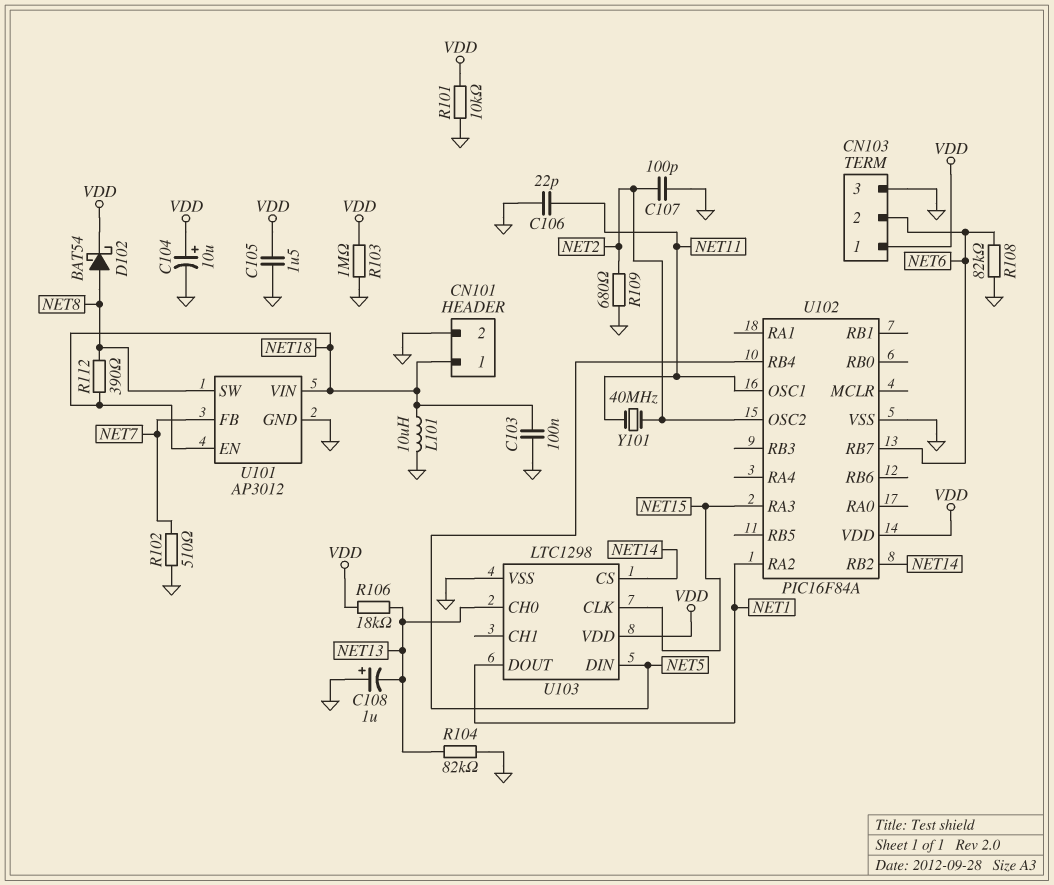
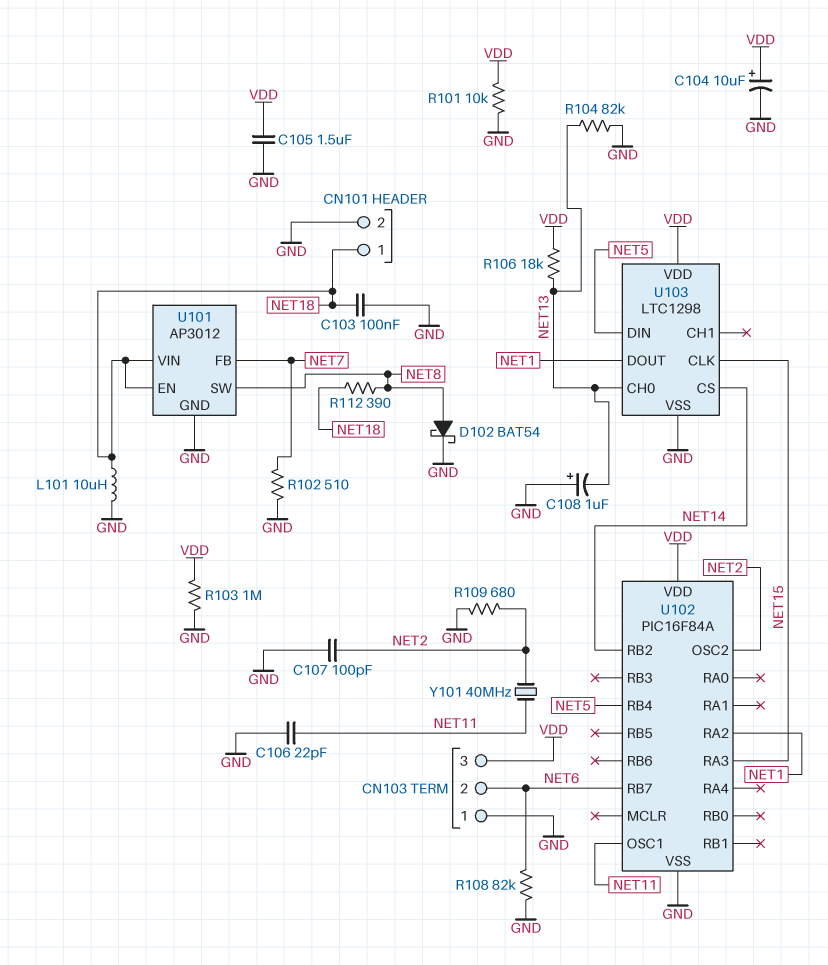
CN103 pin 1: VDD -> GND
CN103 pin 3: GND -> VDD
D102: schottky BAT54 (A NET8, K VDD) -> schottky BAT54 (A NET8, K GND)

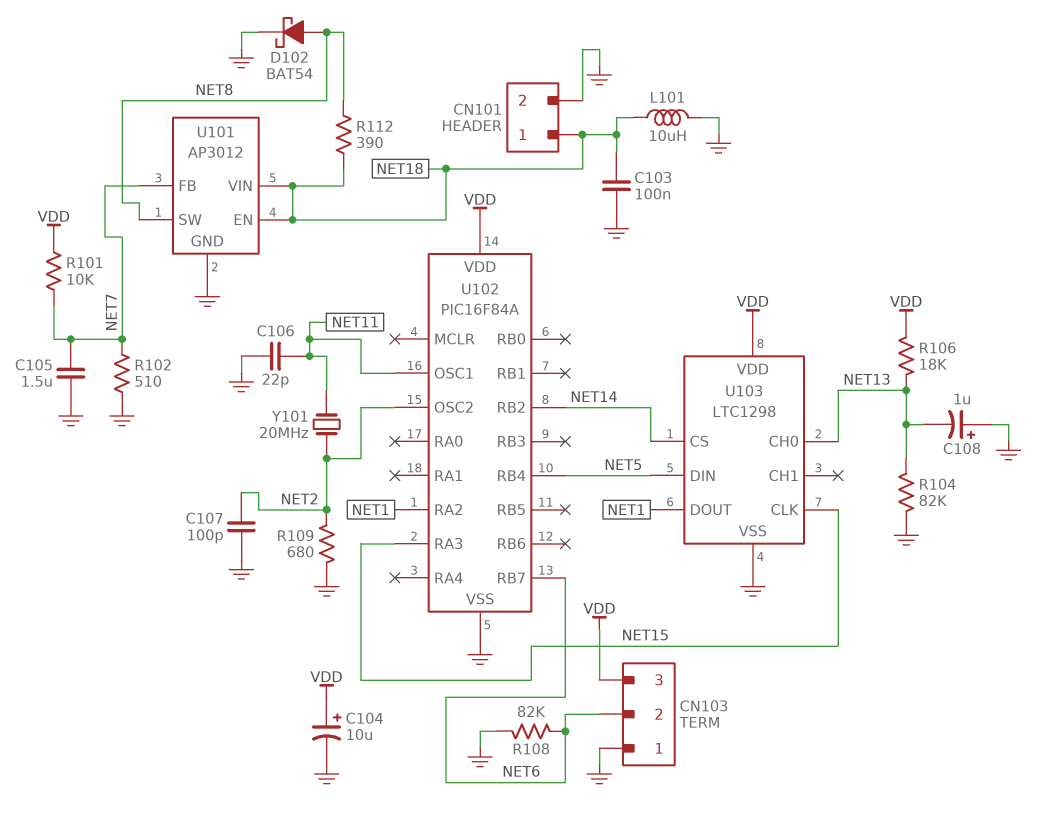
C105: 1.5uF (GND, VDD) -> 1.5uF (GND, NET7)
R101: 10k (GND, VDD) -> 10k (NET7, VDD)
R103: 1M (GND, VDD) -> none
Y101: 40MHz (NET2, NET11) -> 20MHz (NET2, NET11)

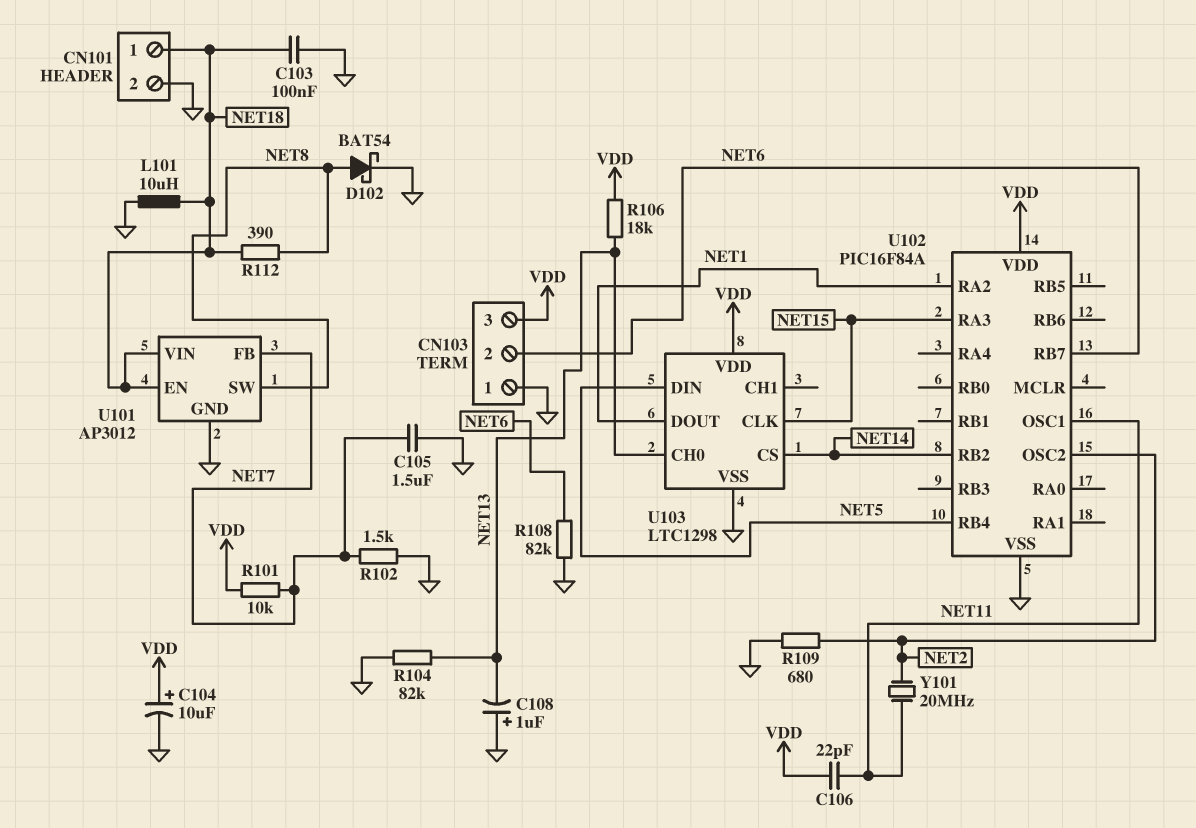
C106: 22pF (GND, NET11) -> 22pF (NET11, VDD)
C107: 100pF (GND, NET2) -> none
R102: 510 (GND, NET7) -> 1.5k (GND, NET7)

